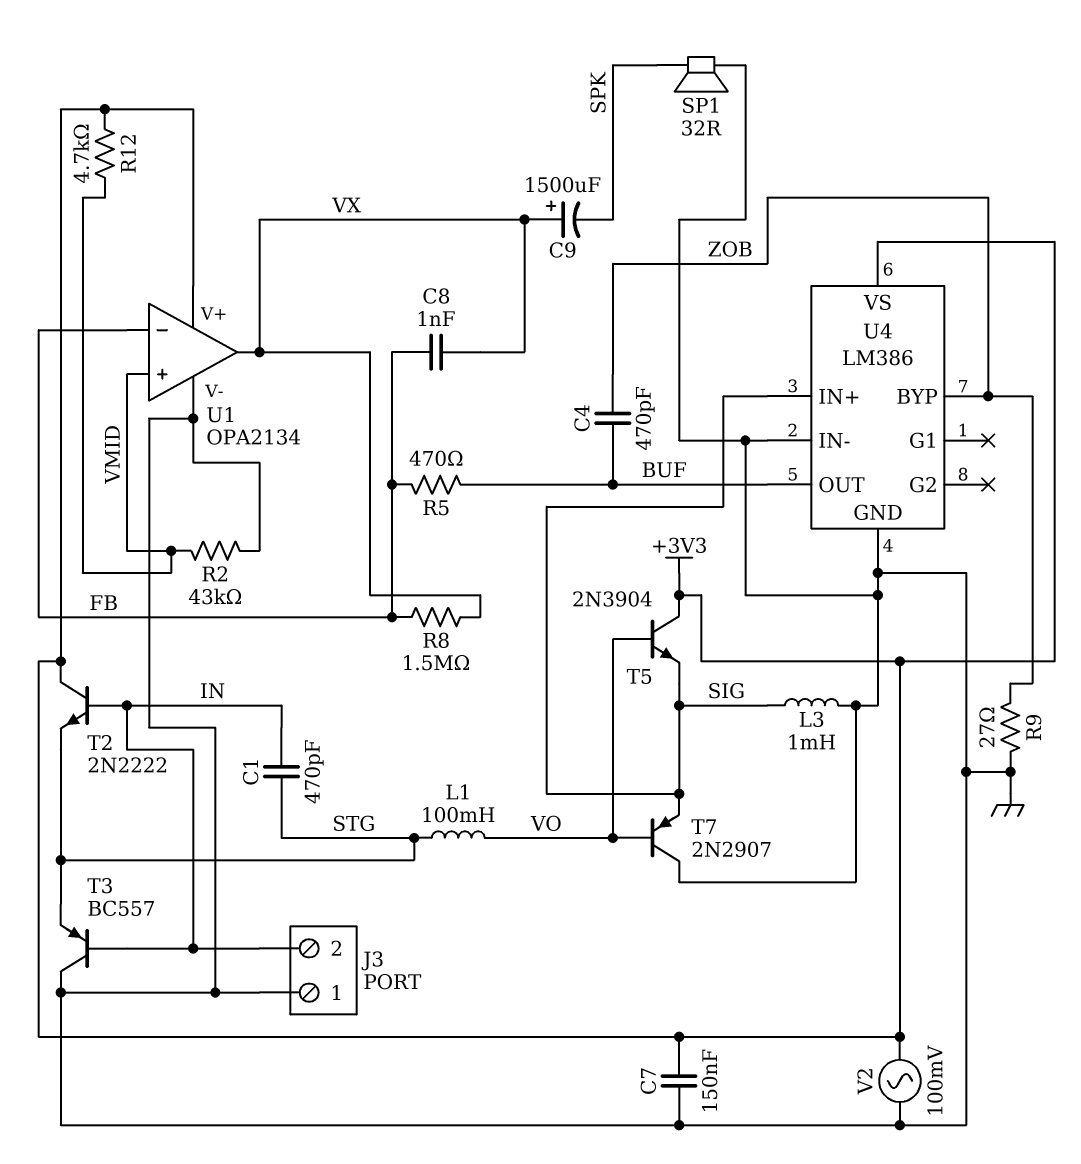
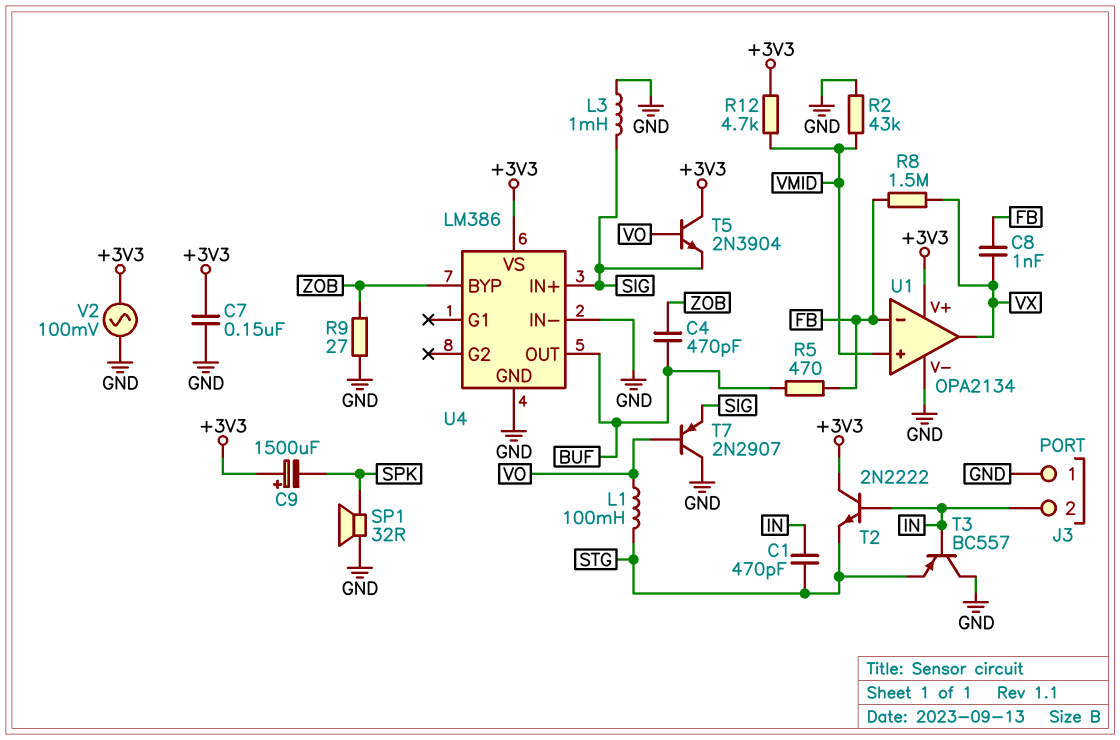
C9: 1500uF (plus VX, minus SPK) -> 1500uF (plus +3V3, minus SPK)

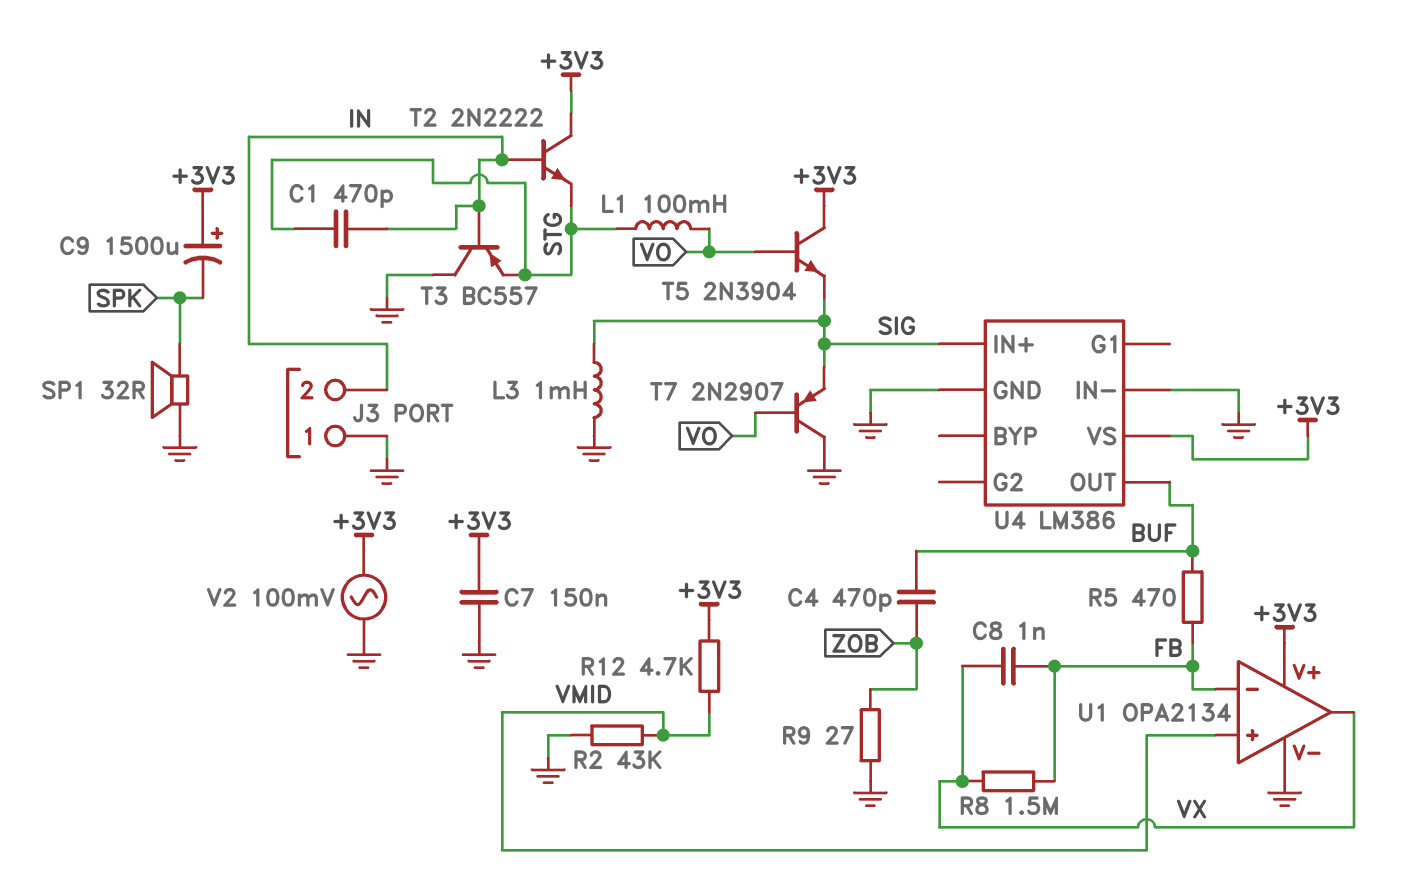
U4 pin BYP: ZOB -> none

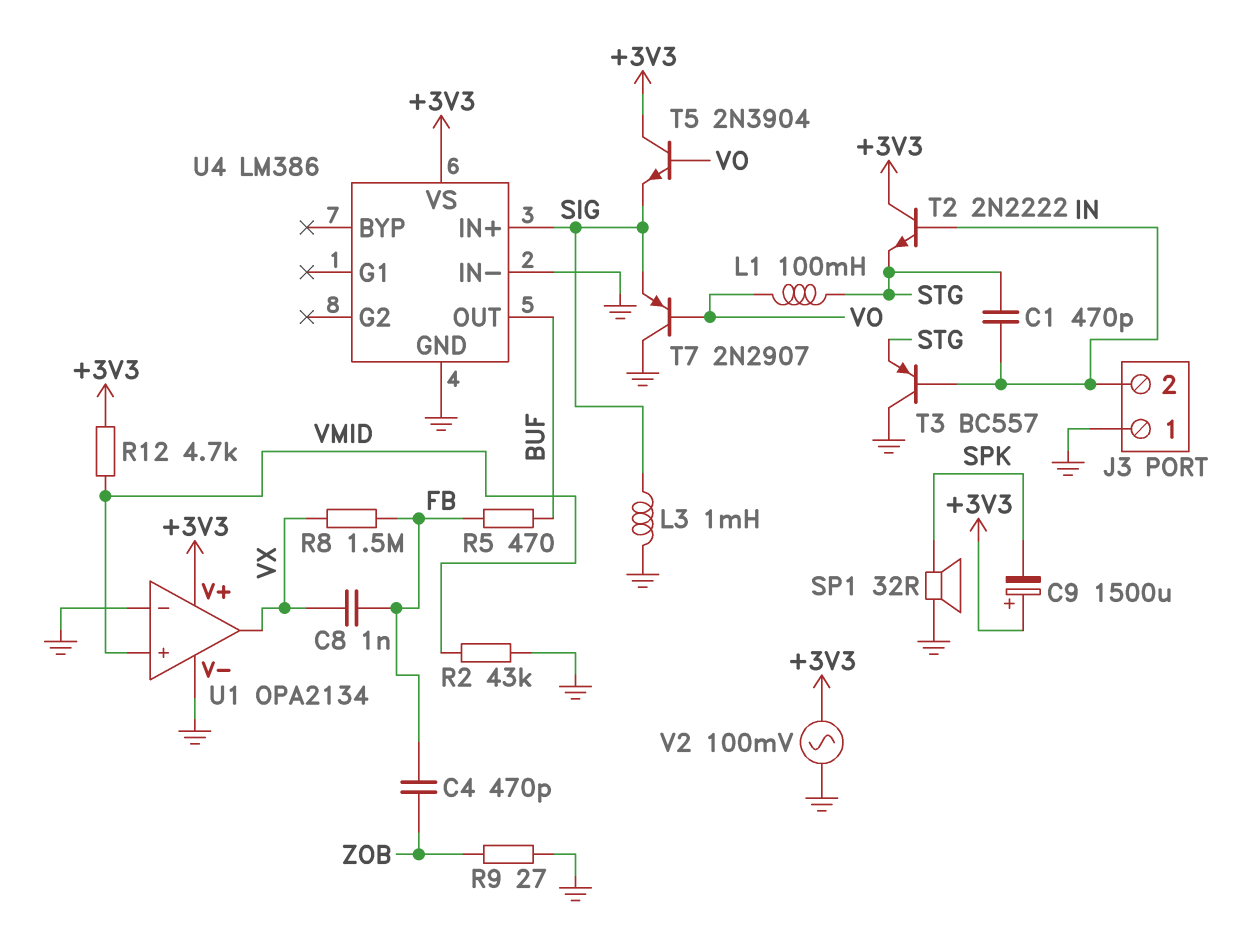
C4: 470pF (BUF, ZOB) -> 470pF (FB, ZOB)
C7: 150nF (+3V3, GND) -> none
U1 pin in-: FB -> GND

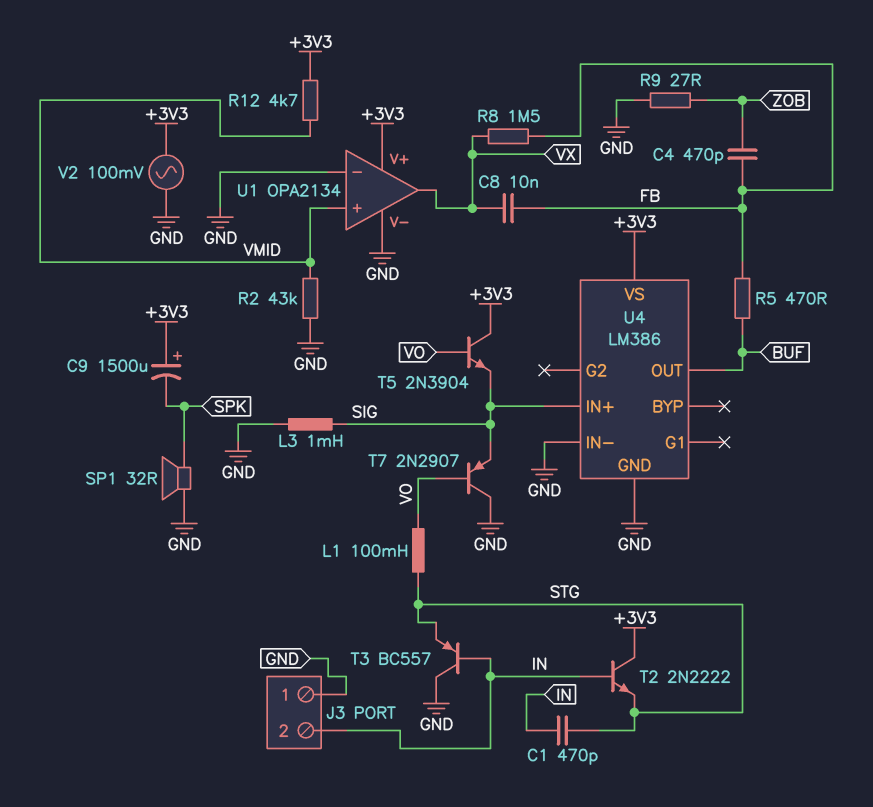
C8: 1nF (FB, VX) -> 10nF (FB, VX)

